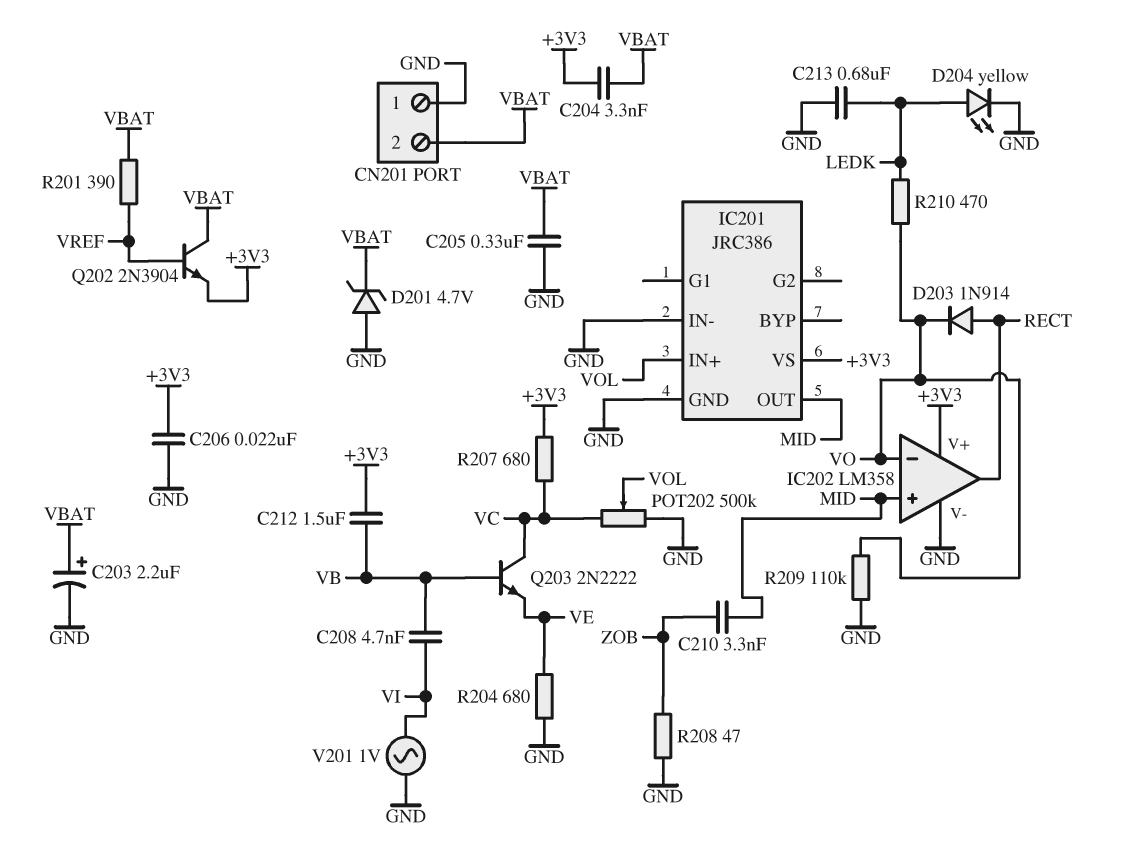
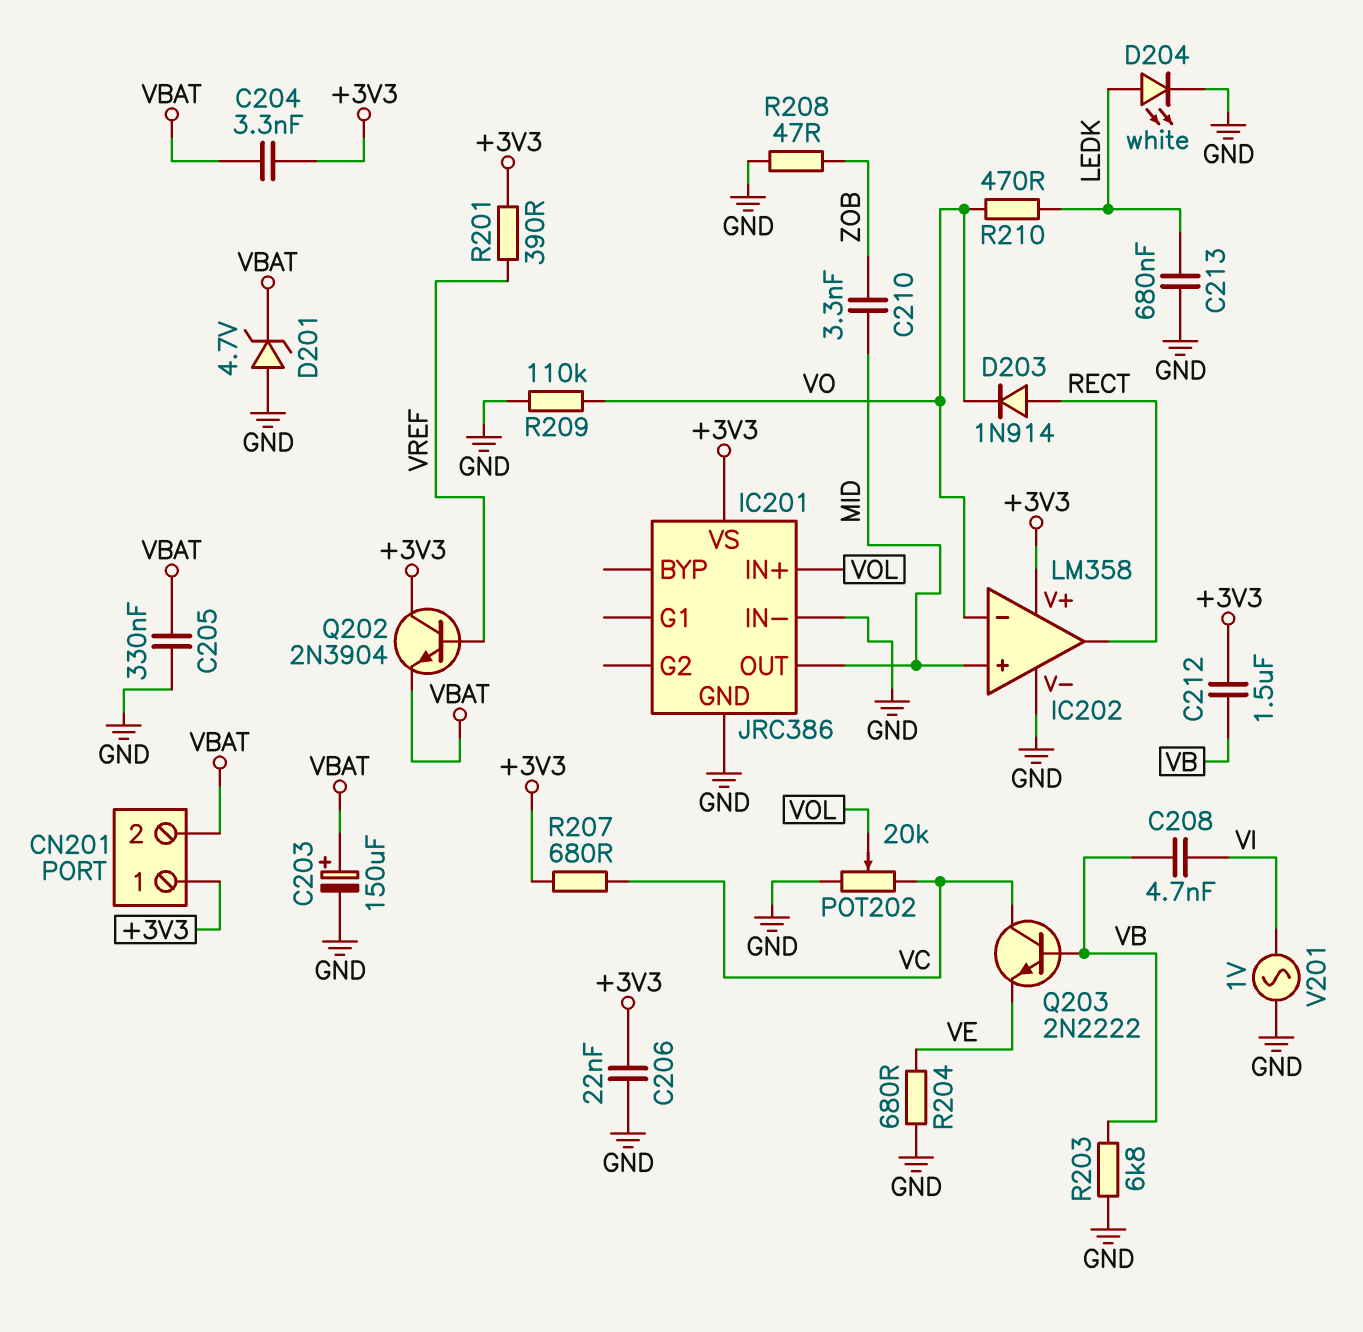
C203: 2.2uF (plus VBAT, minus GND) -> 150uF (plus VBAT, minus GND)
CN201 pin 1: GND -> +3V3
D204: LED yellow (A LEDK, K GND) -> LED white (A LEDK, K GND)
POT202: 500k (GND, VC, wiper VOL) -> 20k (GND, VC, wiper VOL)
Q202: NPN 2N3904 (B VREF, C VBAT, E +3V3) -> NPN 2N3904 (B VREF, C +3V3, E VBAT)
R201: 390 (VBAT, VREF) -> 390 (+3V3, VREF)
R203: none -> 6.8k (GND, VB)

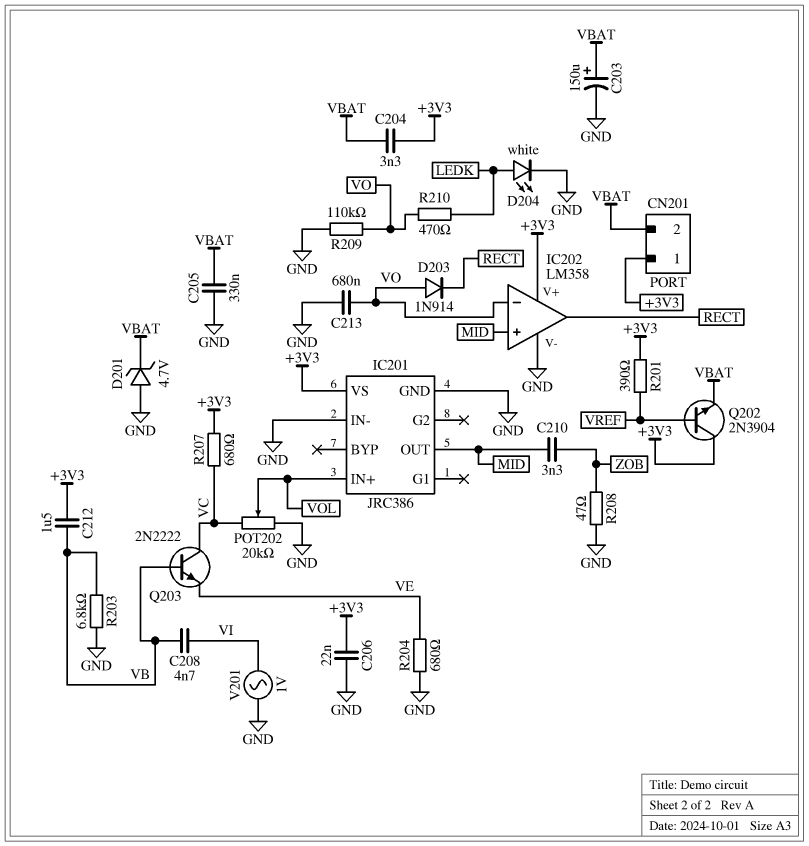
C213: 680nF (GND, LEDK) -> 680nF (GND, VO)
D203: diode 1N914 (A RECT, K VO) -> diode 1N914 (A VO, K RECT)

